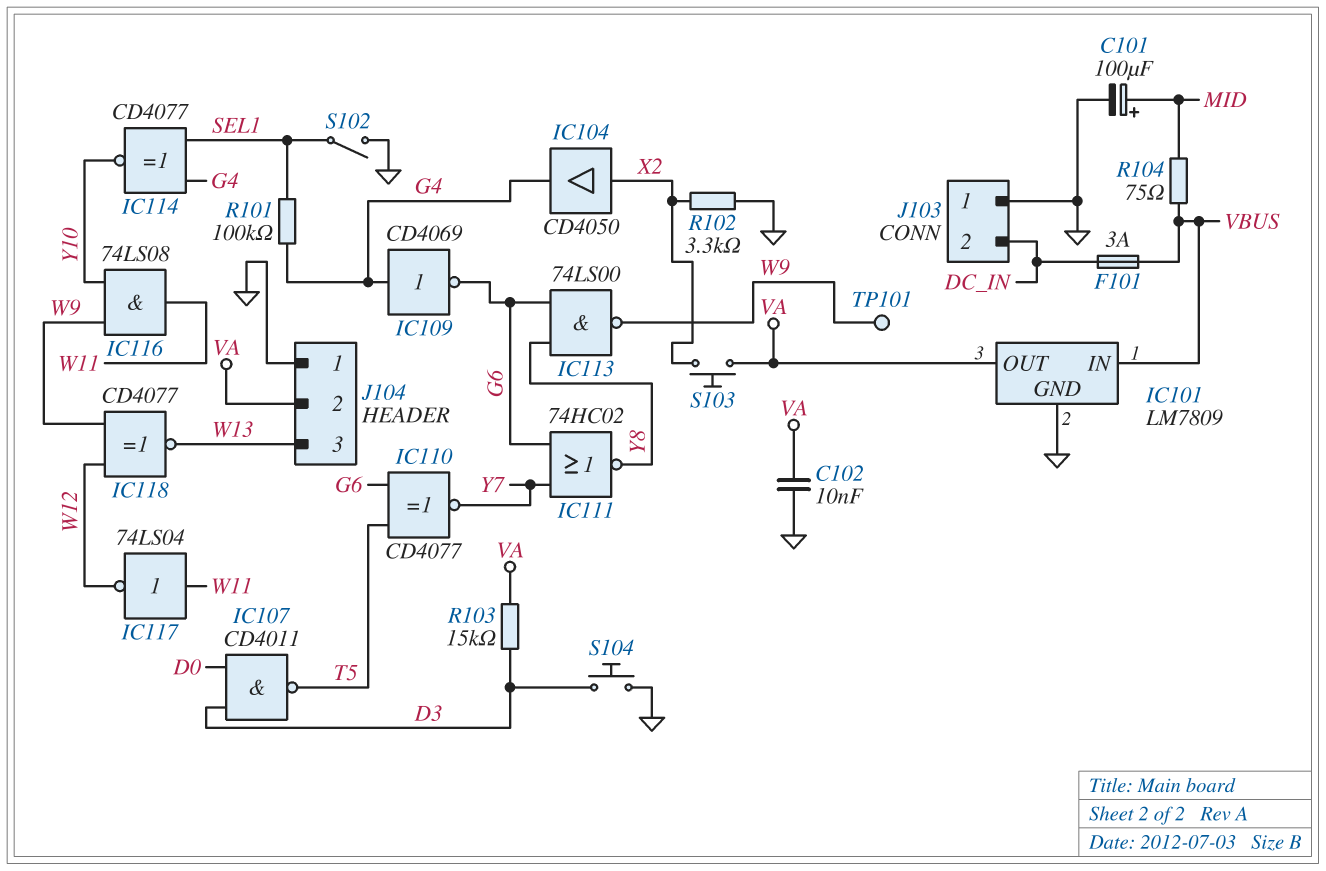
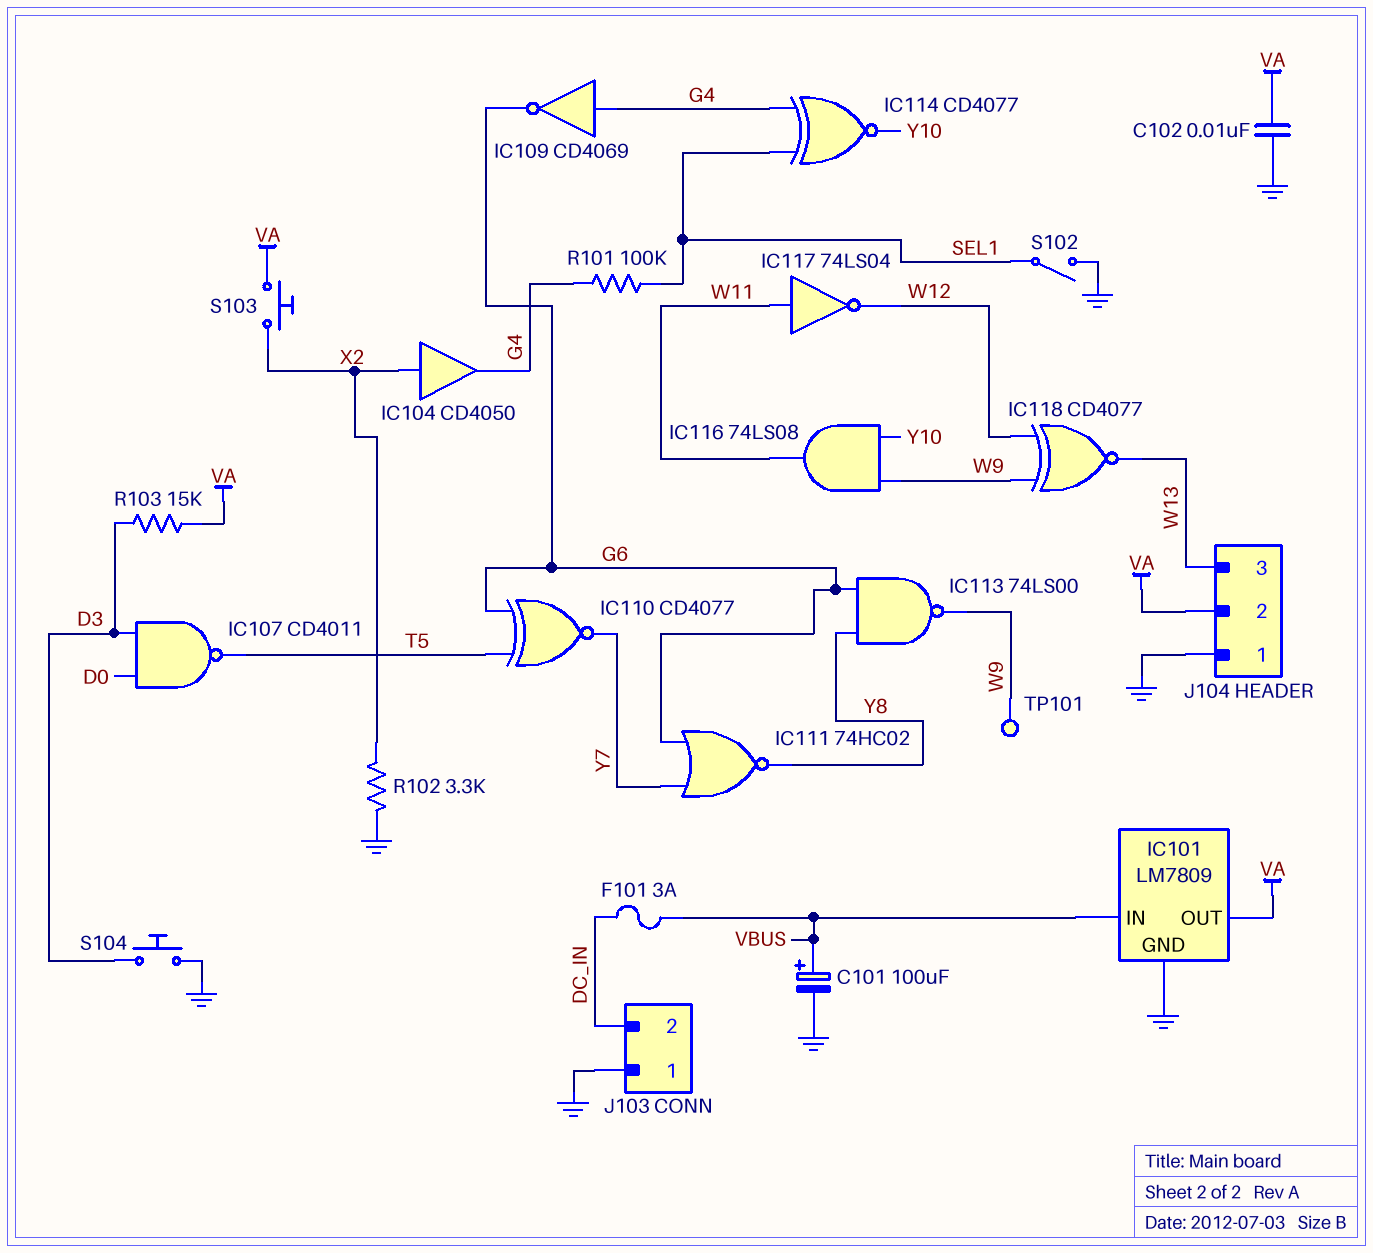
C101: 100uF (plus MID, minus GND) -> 100uF (plus VBUS, minus GND)
R104: 75 (MID, VBUS) -> none

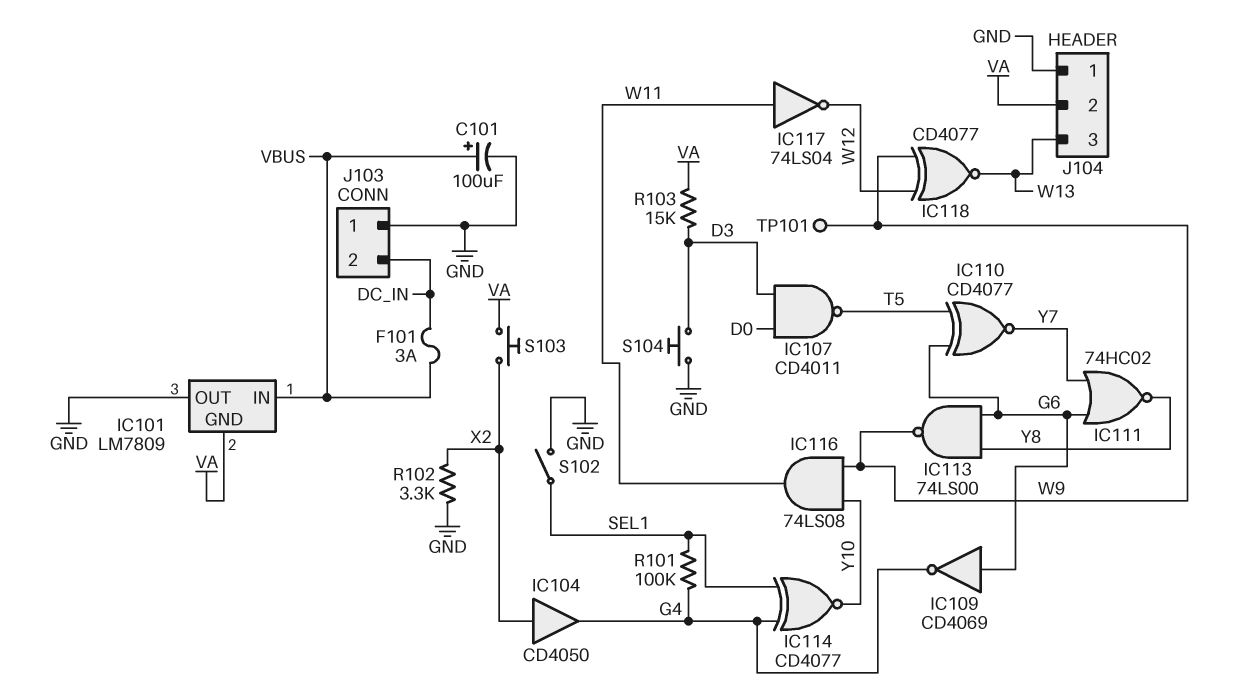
C102: 10nF (GND, VA) -> none
IC101 pin GND: GND -> VA
IC101 pin OUT: VA -> GND
IC109: NOT CD4069 (in G4, out G6) -> NOT CD4069 (in G6, out G4)

